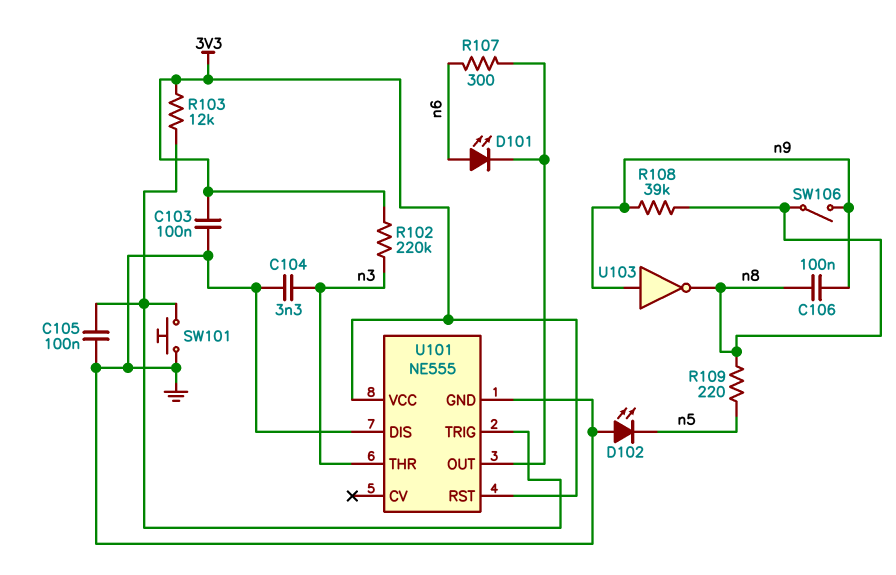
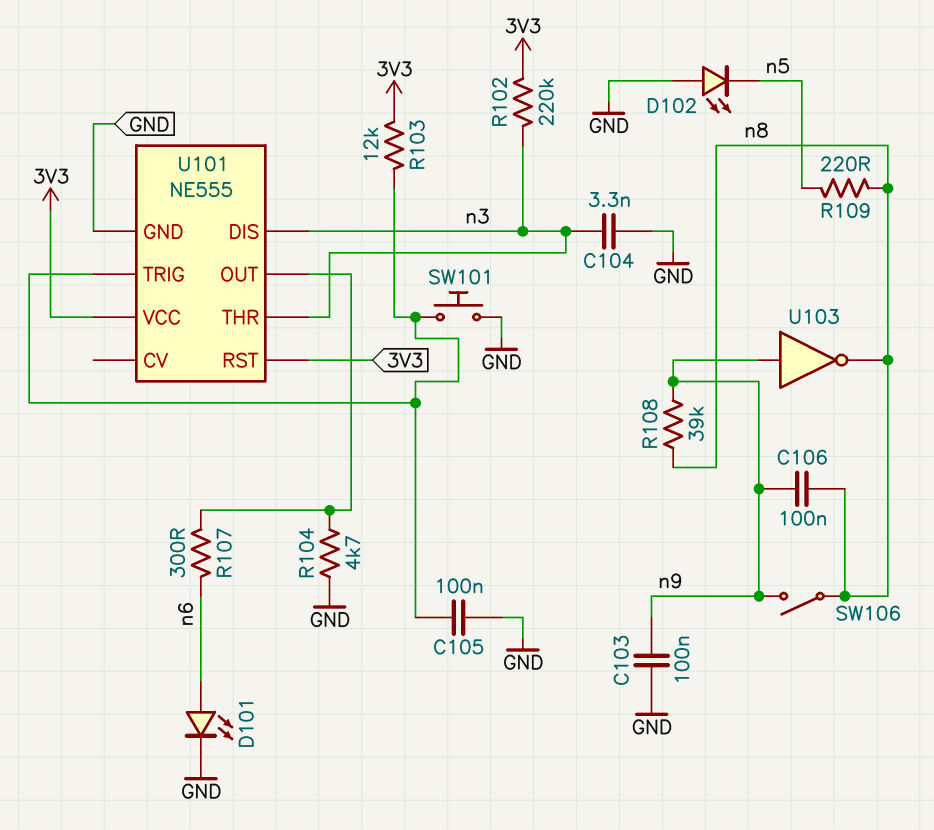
C103: 100nF (3V3, GND) -> 100nF (GND, n9)
D101: LED (A n6, K U101/OUT) -> LED (A n6, K GND)
R104: none -> 4.7k (GND, U101/OUT)
U101 pin DIS: GND -> n3

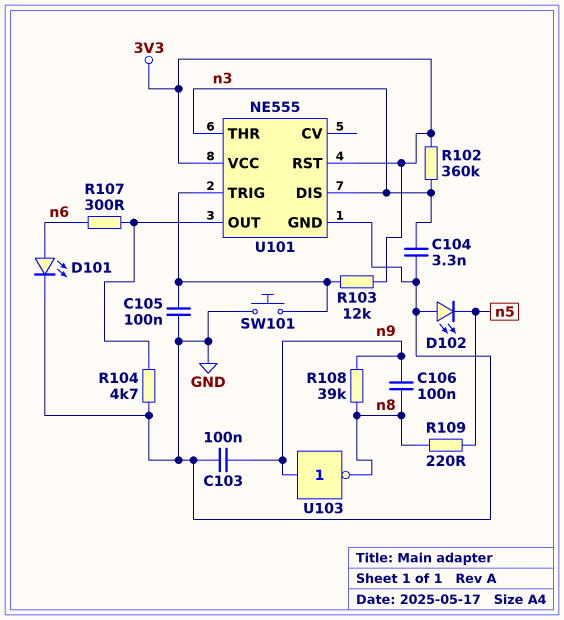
R102: 220k (3V3, n3) -> 360k (3V3, n3)
SW106: switch (n8, n9) -> none

